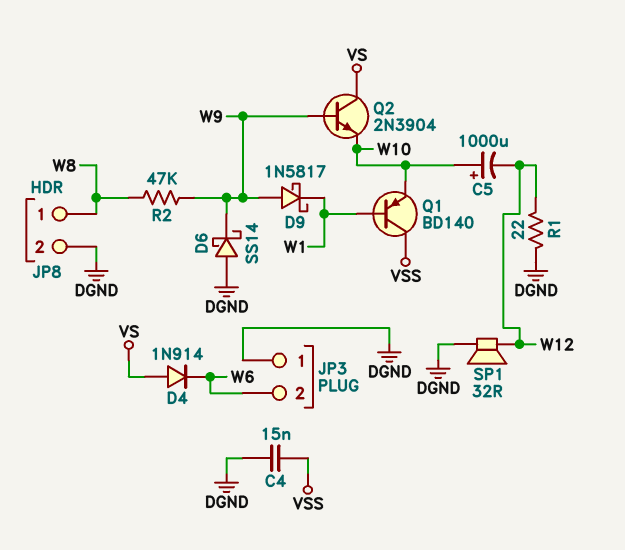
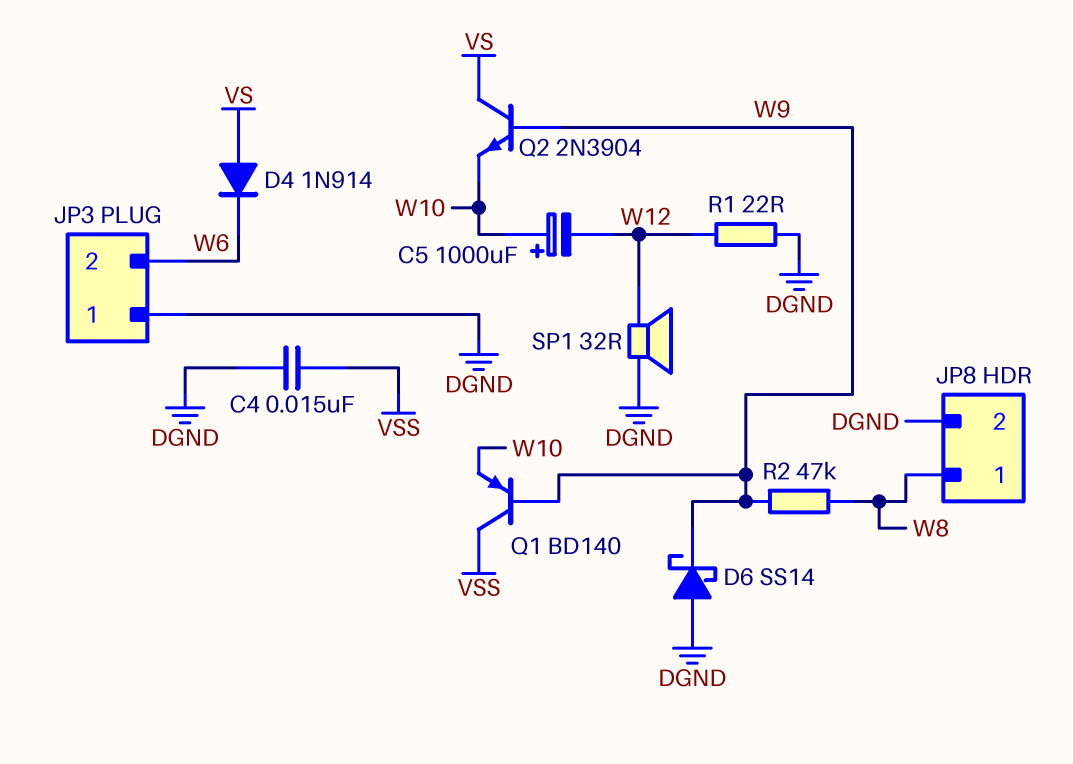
D9: schottky 1N5817 (A W9, K W1) -> none
Q1: PNP BD140 (B W1, C VSS, E W10) -> PNP BD140 (B W9, C VSS, E W10)

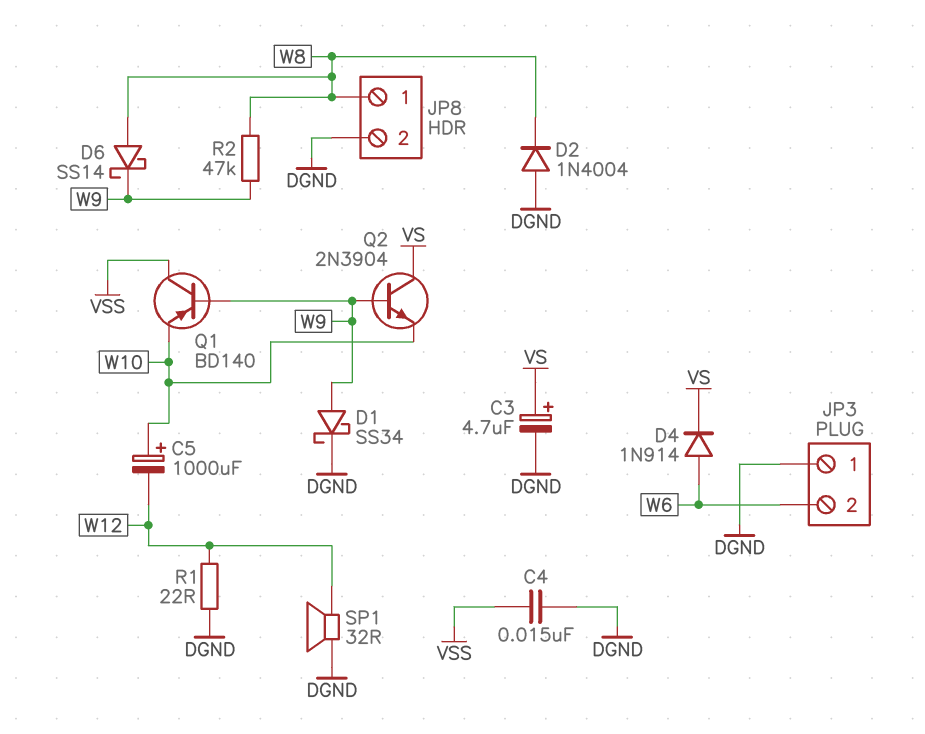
C3: none -> 4.7uF (plus VS, minus DGND)
D1: none -> schottky SS34 (A W9, K DGND)
D2: none -> diode 1N4004 (A DGND, K W8)
D4: diode 1N914 (A VS, K W6) -> diode 1N914 (A W6, K VS)
D6: schottky SS14 (A DGND, K W9) -> schottky SS14 (A W8, K W9)

